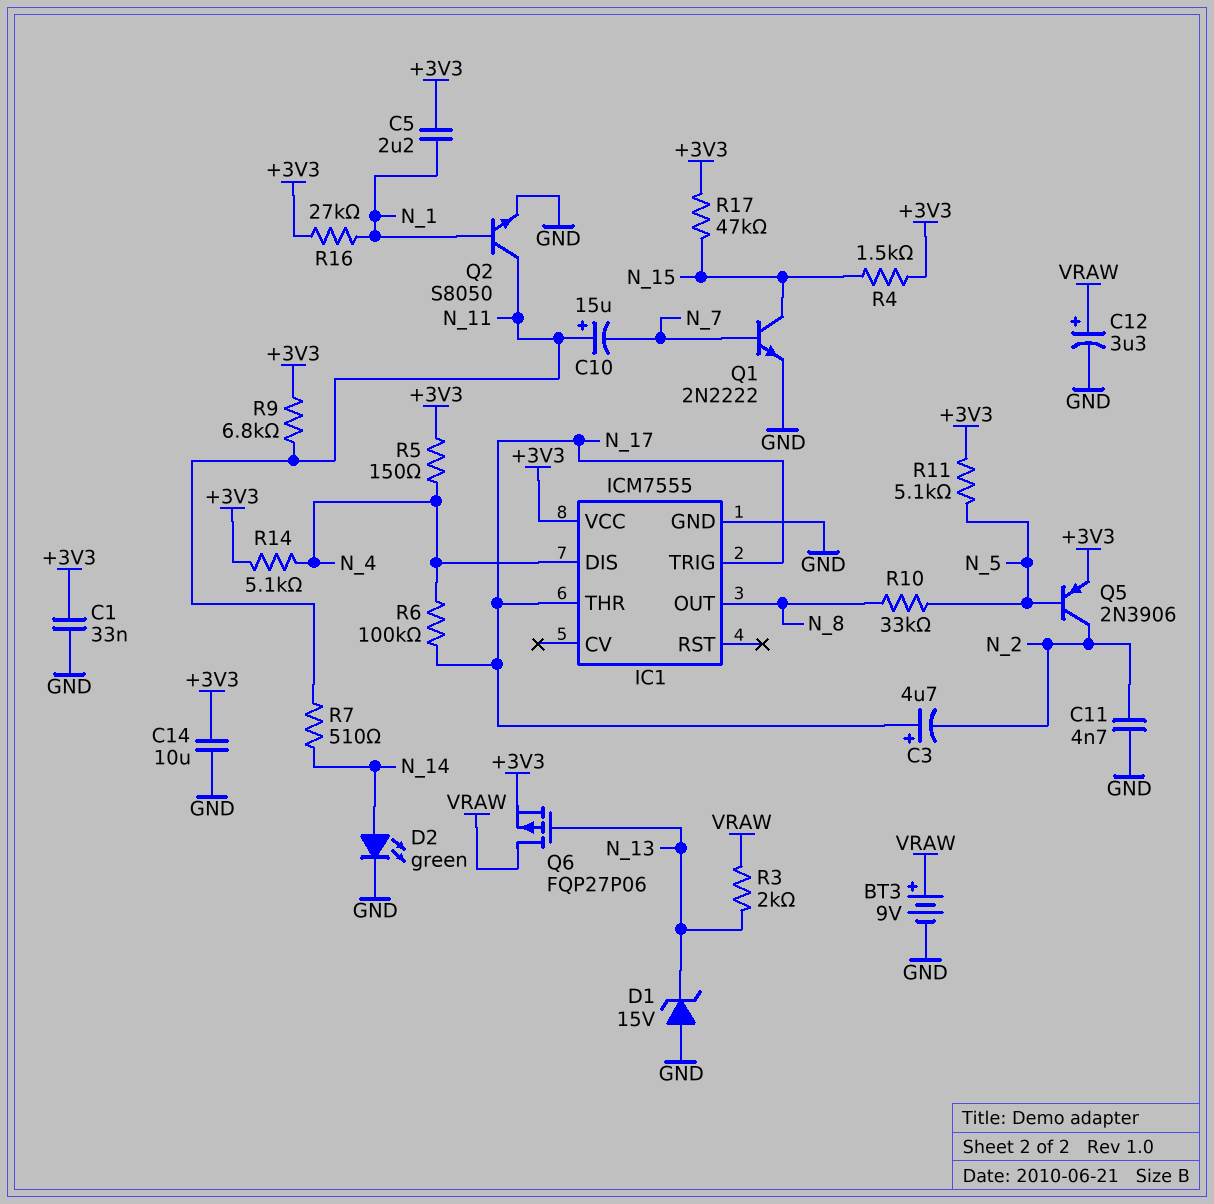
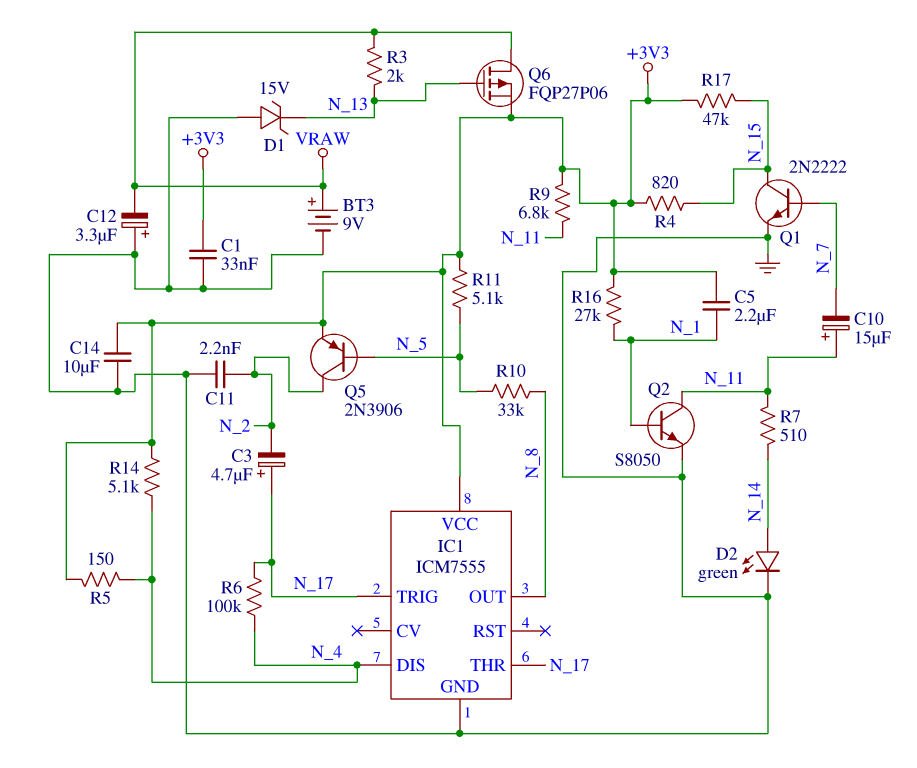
C11: 4.7nF (GND, N_2) -> 2.2nF (GND, N_2)
C12: 3.3uF (plus VRAW, minus GND) -> 3.3uF (plus GND, minus VRAW)
R4: 1.5k (+3V3, N_15) -> 820 (+3V3, N_15)

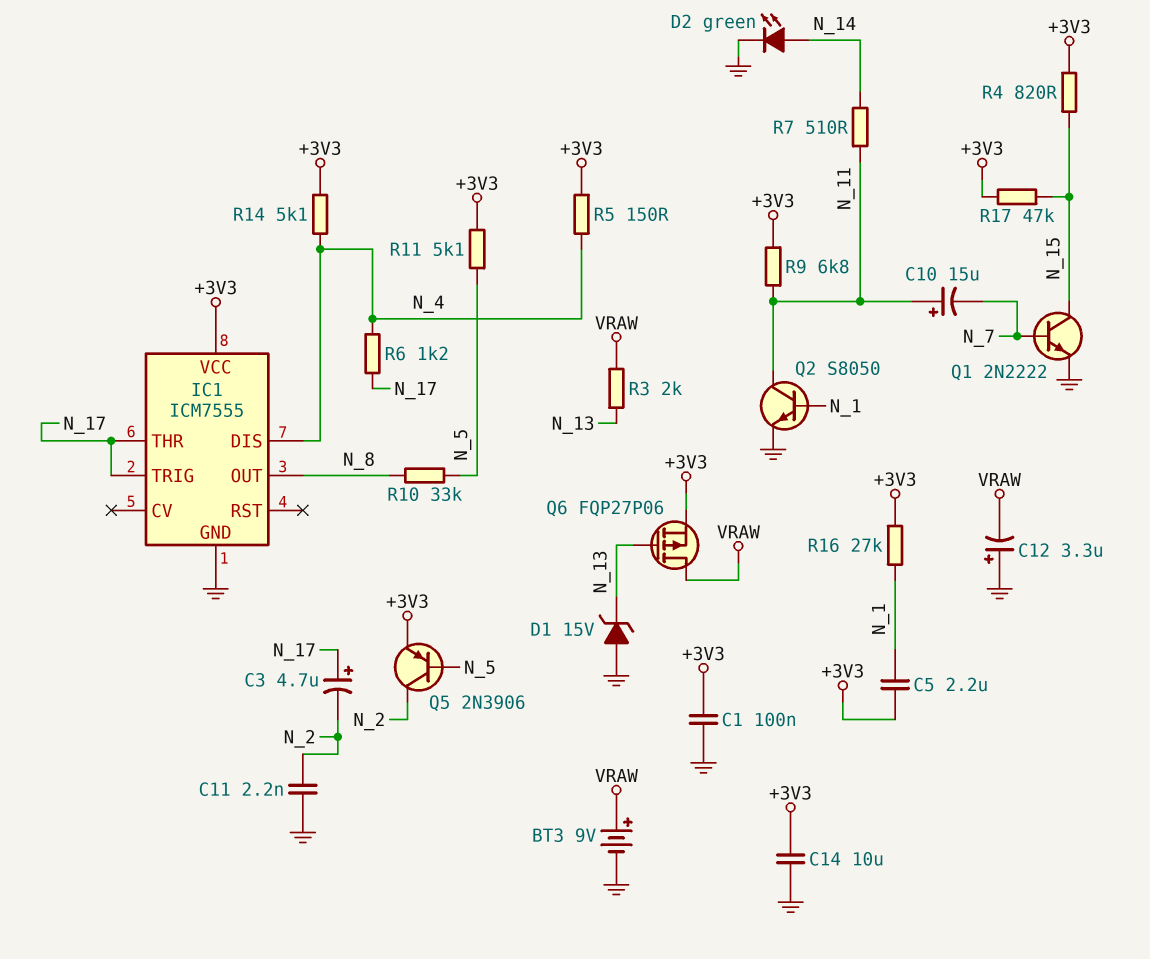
C1: 33nF (+3V3, GND) -> 100nF (+3V3, GND)
R6: 100k (N_4, N_17) -> 1.2k (N_4, N_17)

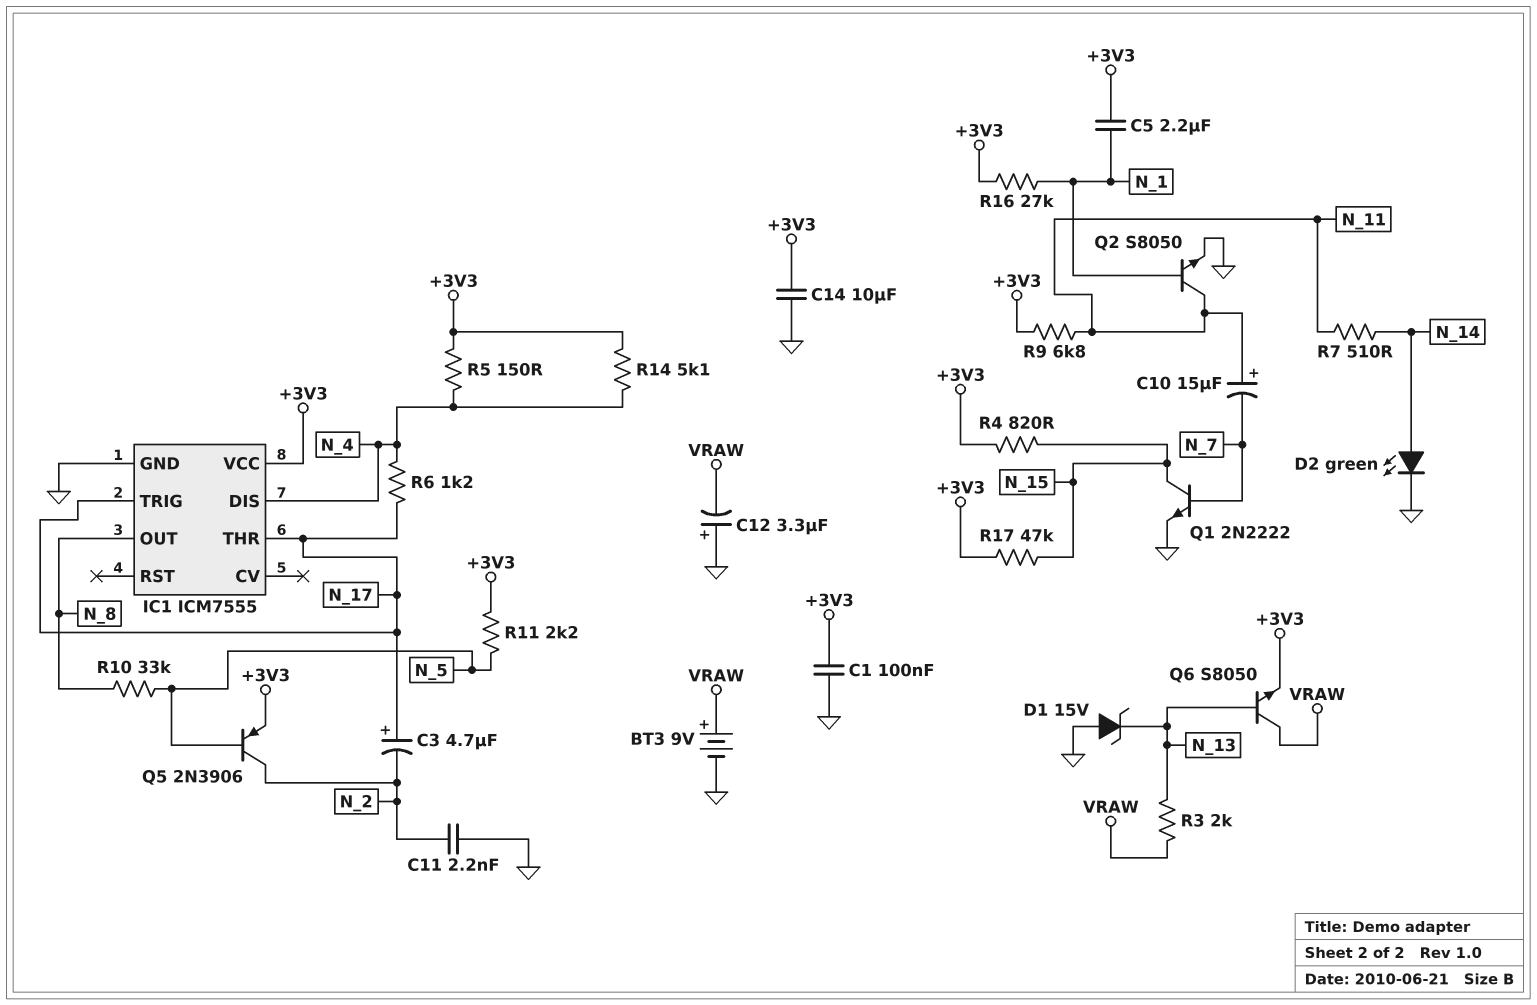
Q6: PMOS FQP27P06 (G N_13, D VRAW, S +3V3) -> NPN S8050 (B N_13, C VRAW, E +3V3)
R11: 5.1k (+3V3, N_5) -> 2.2k (+3V3, N_5)

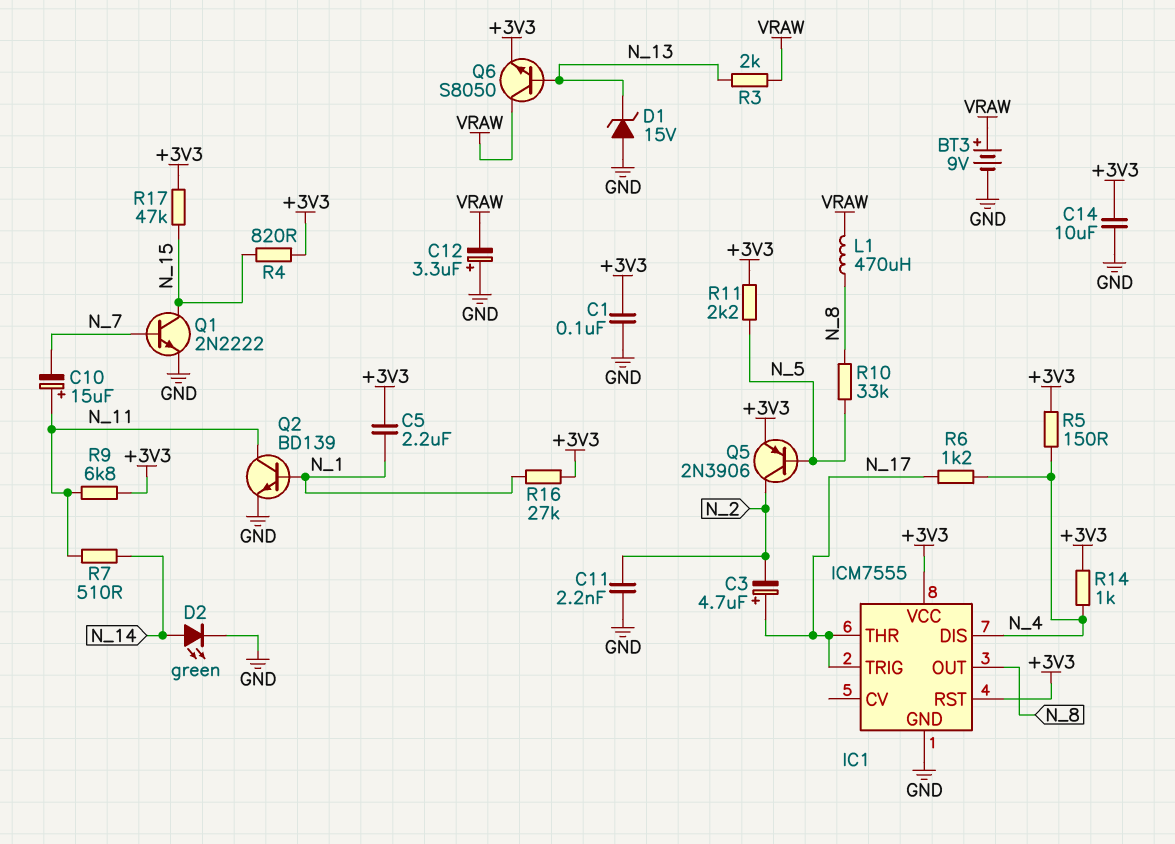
IC1 pin RST: none -> +3V3
L1: none -> 470uH (N_8, VRAW)
Q2: NPN S8050 (B N_1, C N_11, E GND) -> NPN BD139 (B N_1, C N_11, E GND)
R14: 5.1k (+3V3, N_4) -> 1k (+3V3, N_4)

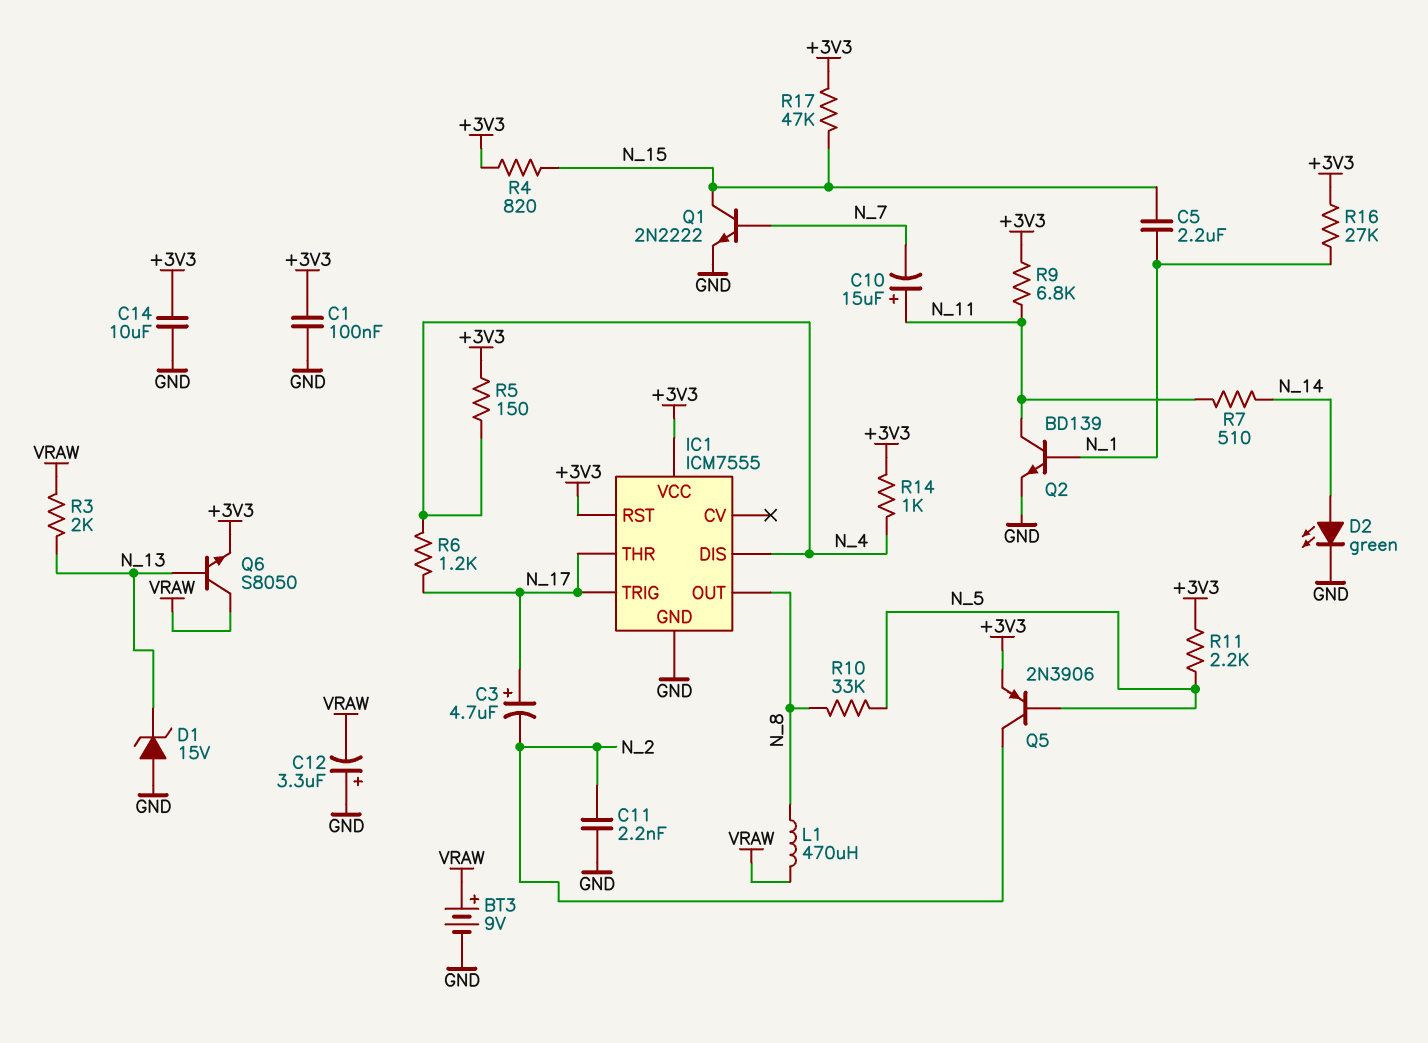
C5: 2.2uF (+3V3, N_1) -> 2.2uF (N_1, N_15)

